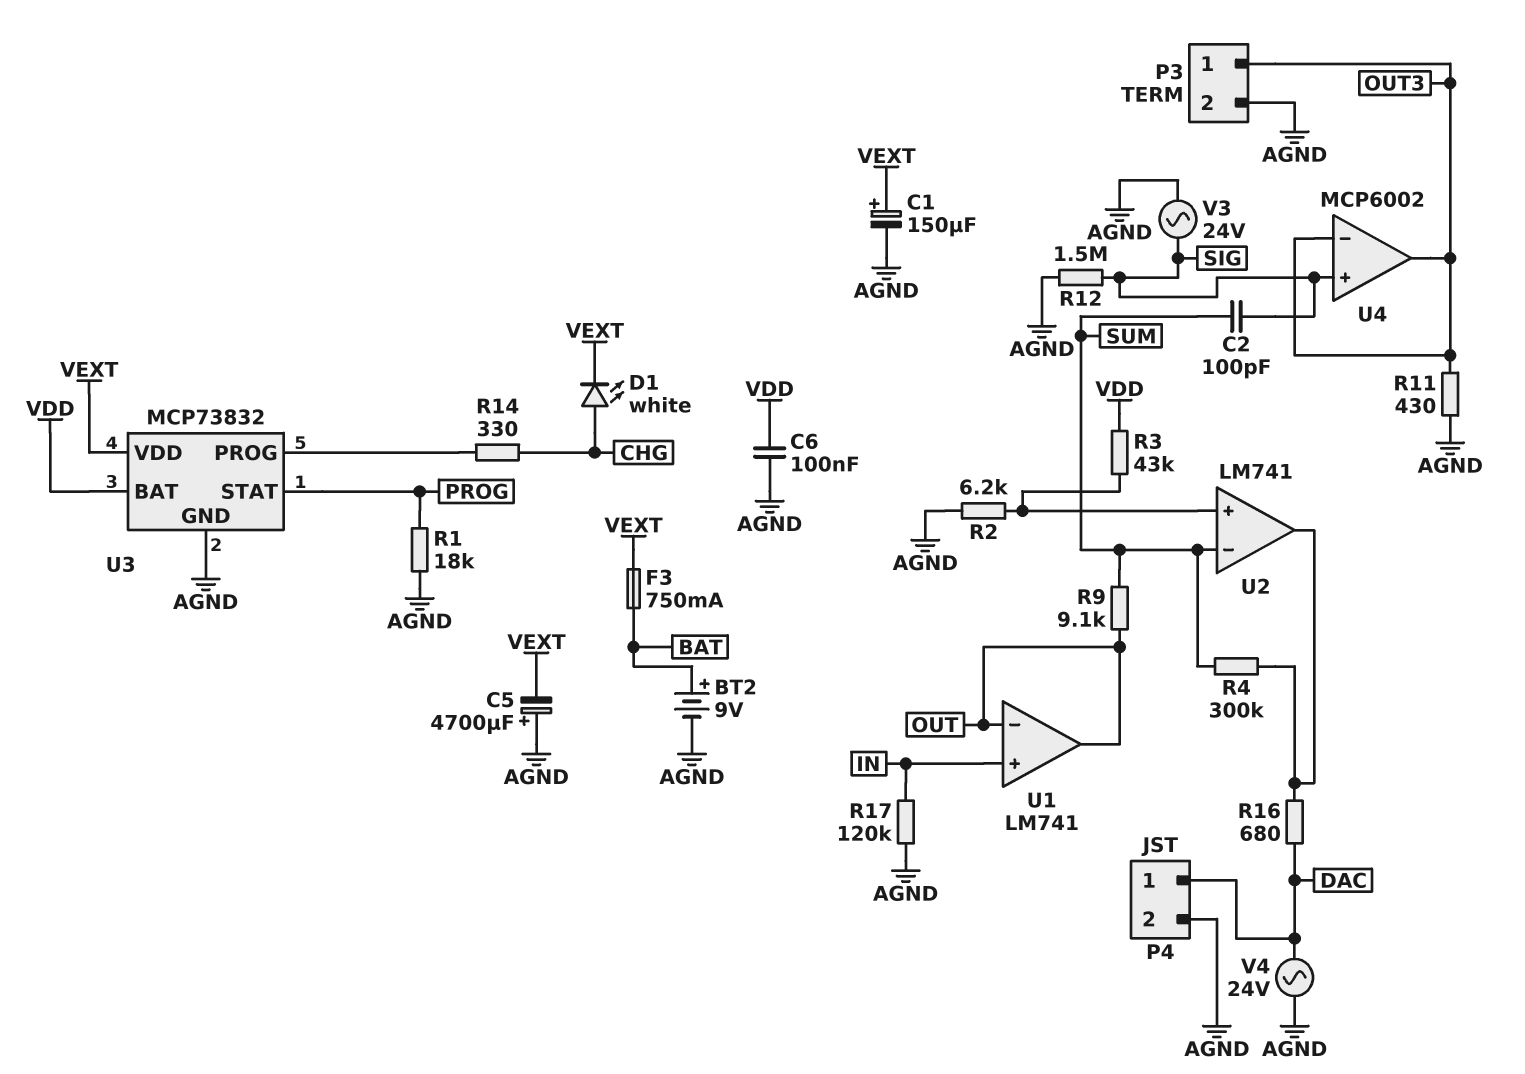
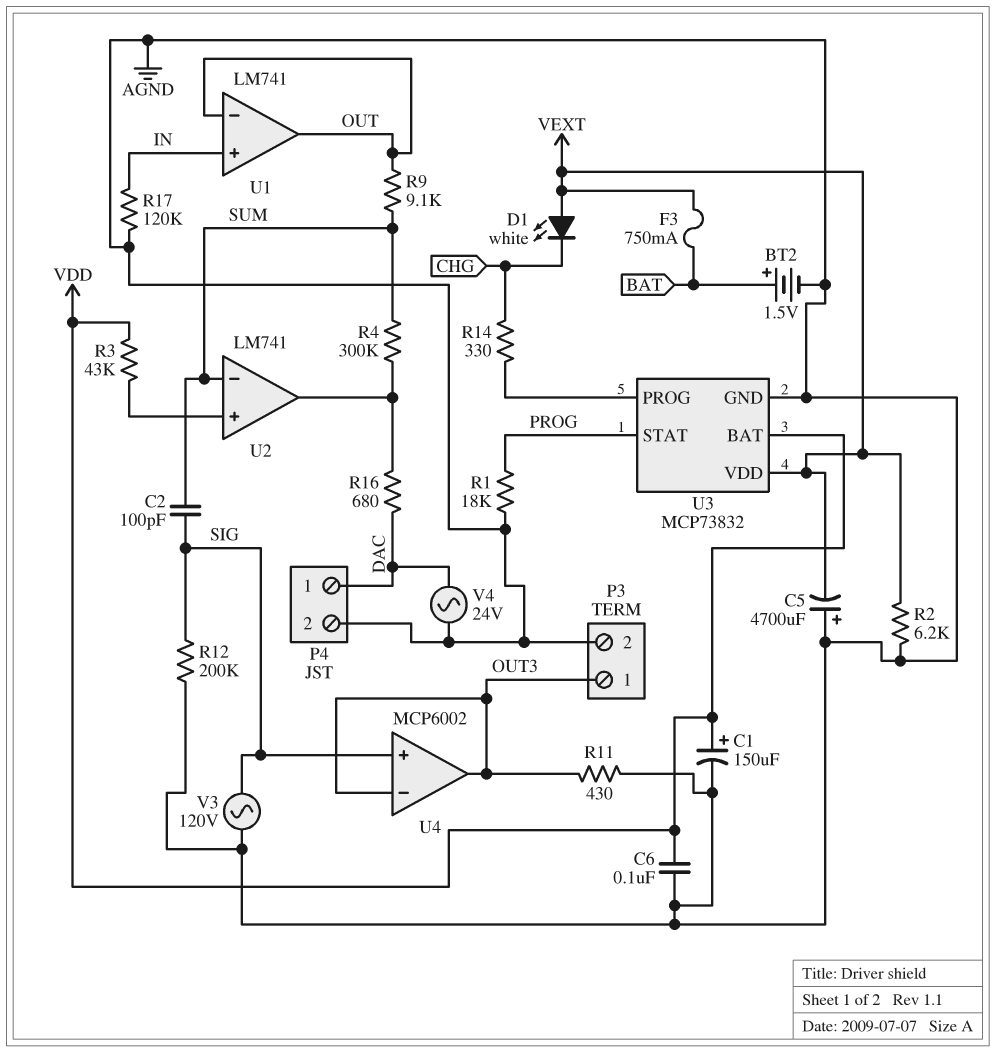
BT2: 9V (plus BAT, minus AGND) -> 1.5V (plus BAT, minus AGND)
C1: 150uF (plus VEXT, minus AGND) -> 150uF (plus VDD, minus AGND)
D1: LED white (A CHG, K VEXT) -> LED white (A VEXT, K CHG)
R2: 6.2k (AGND, U2/in+) -> 6.2k (AGND, VEXT)
R12: 1.5M (AGND, SIG) -> 200k (AGND, SIG)
V3: AC 24V (AGND, SIG) -> AC 120V (AGND, SIG)

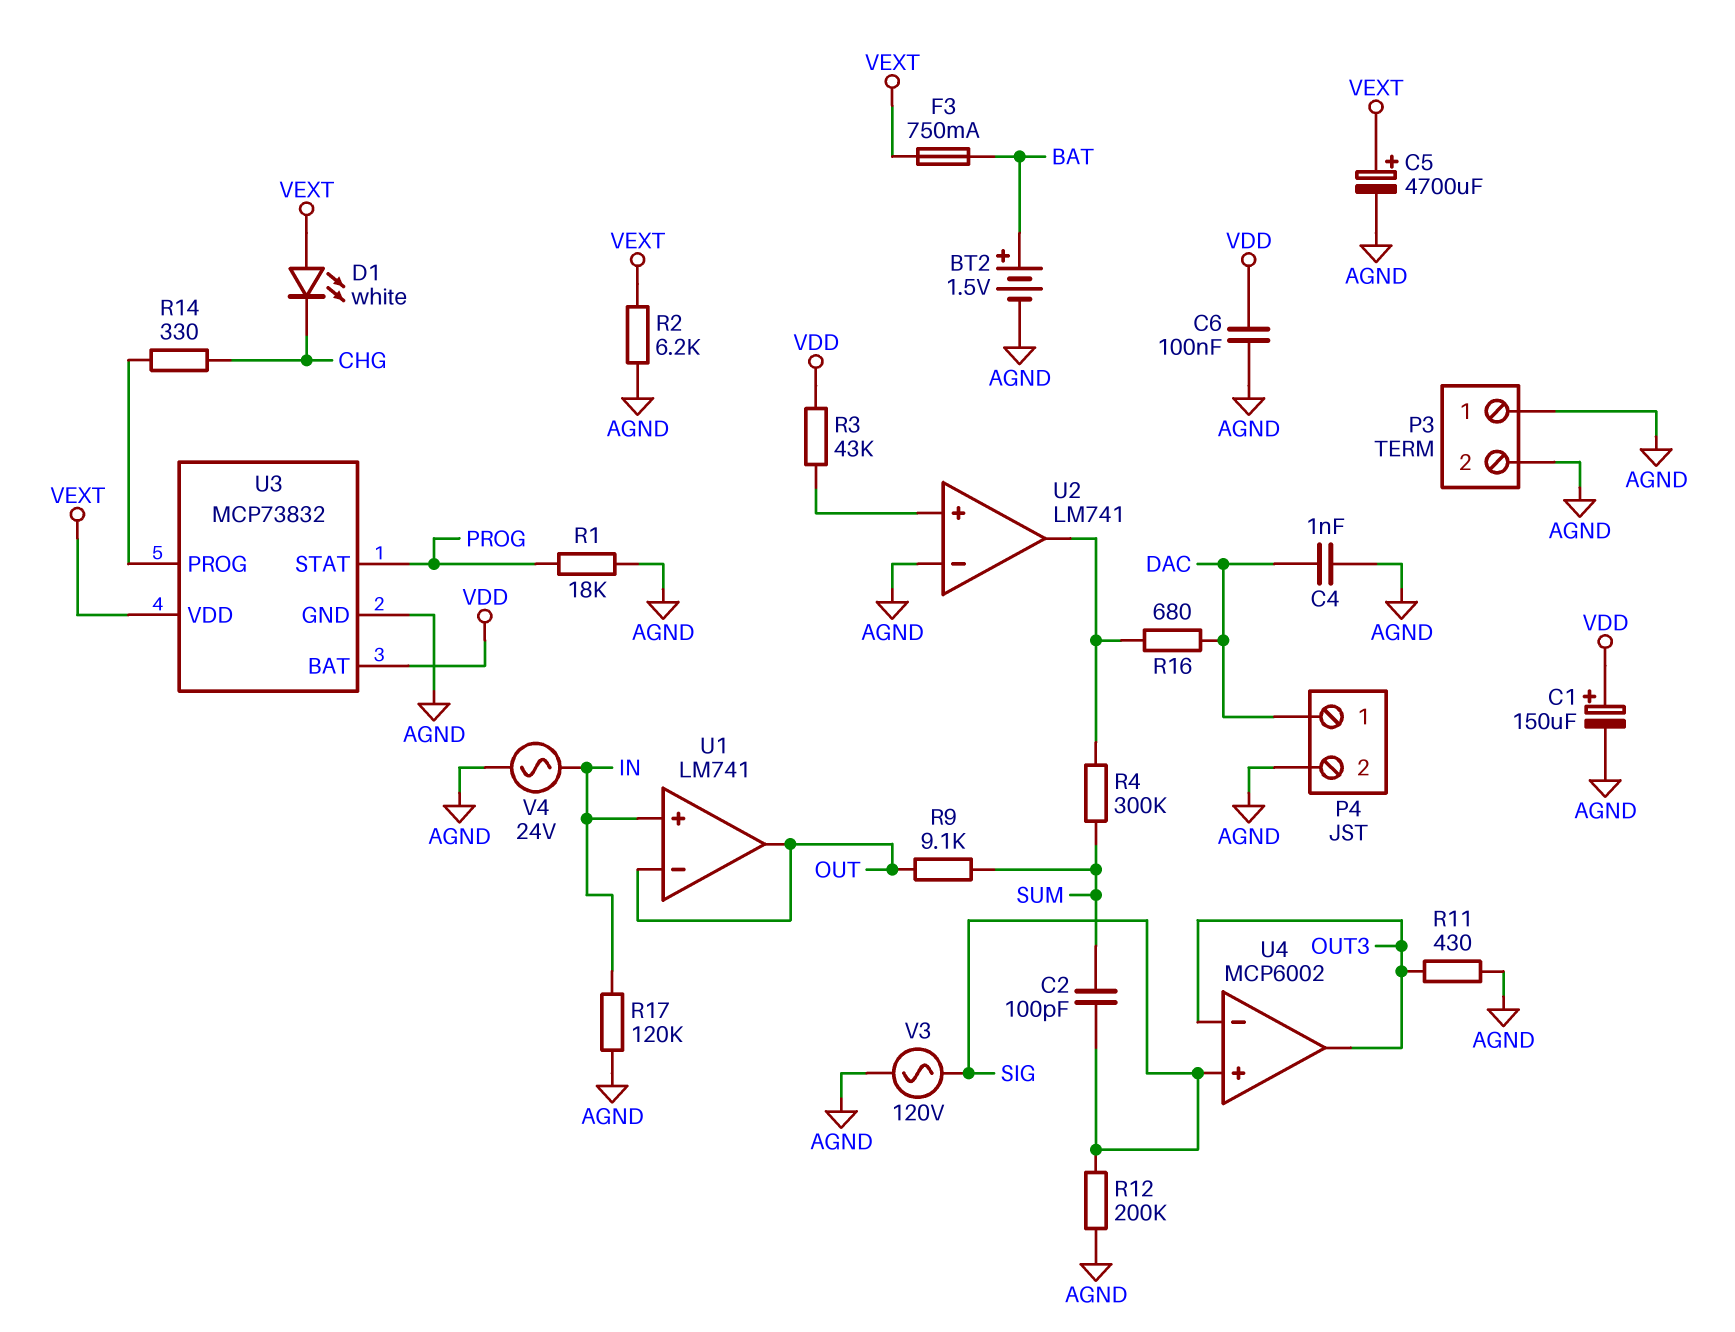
C4: none -> 1nF (AGND, DAC)
C5: 4700uF (plus AGND, minus VEXT) -> 4700uF (plus VEXT, minus AGND)
P3 pin 1: OUT3 -> AGND
U2 pin in-: SUM -> AGND
V4: AC 24V (AGND, DAC) -> AC 24V (AGND, IN)

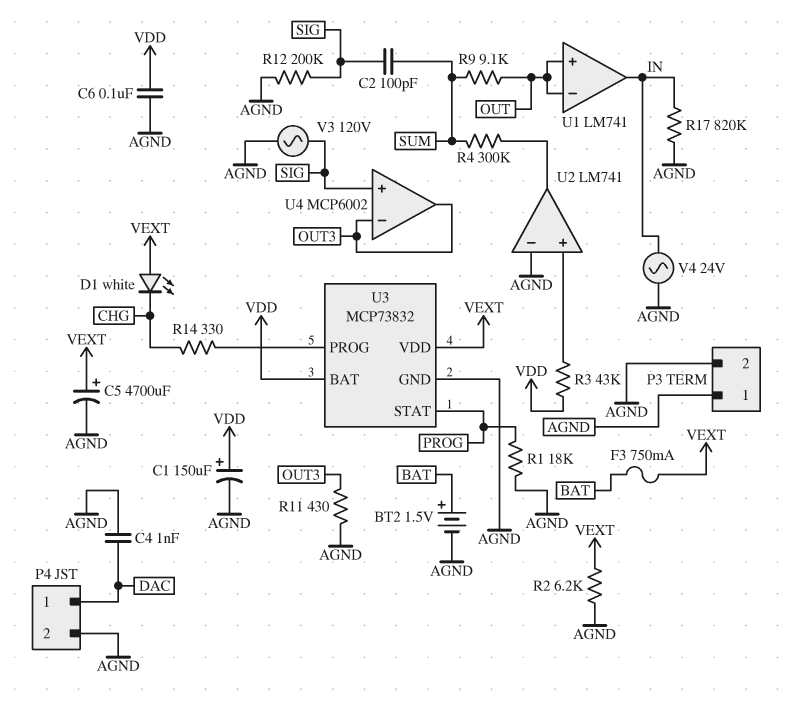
R16: 680 (DAC, U2/out) -> none
R17: 120k (AGND, IN) -> 820k (AGND, IN)
U1 pin in+: IN -> OUT
U1 pin out: OUT -> IN

